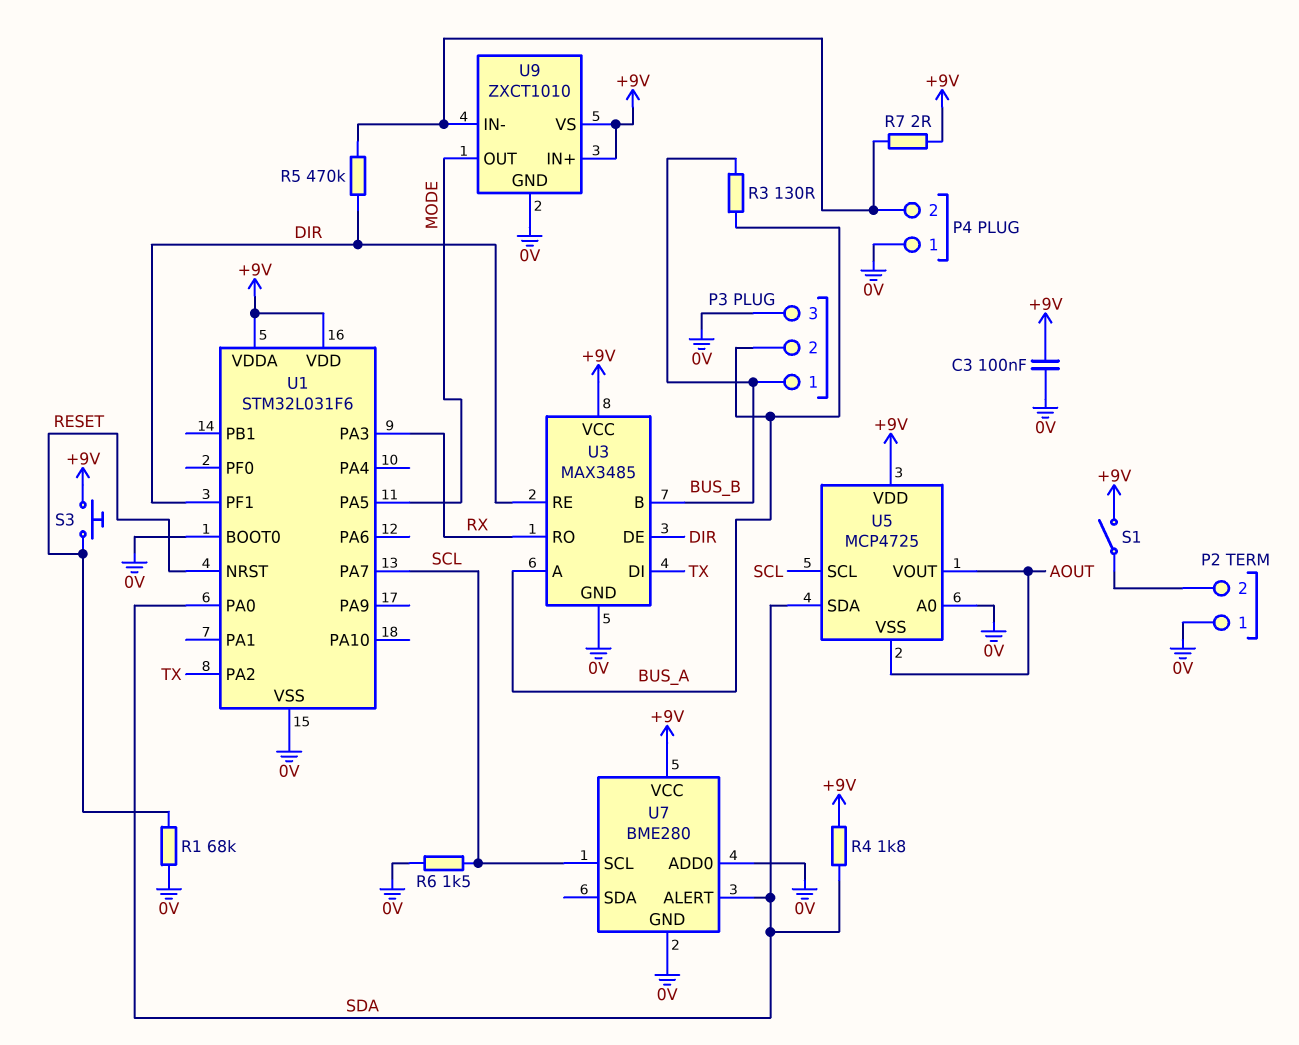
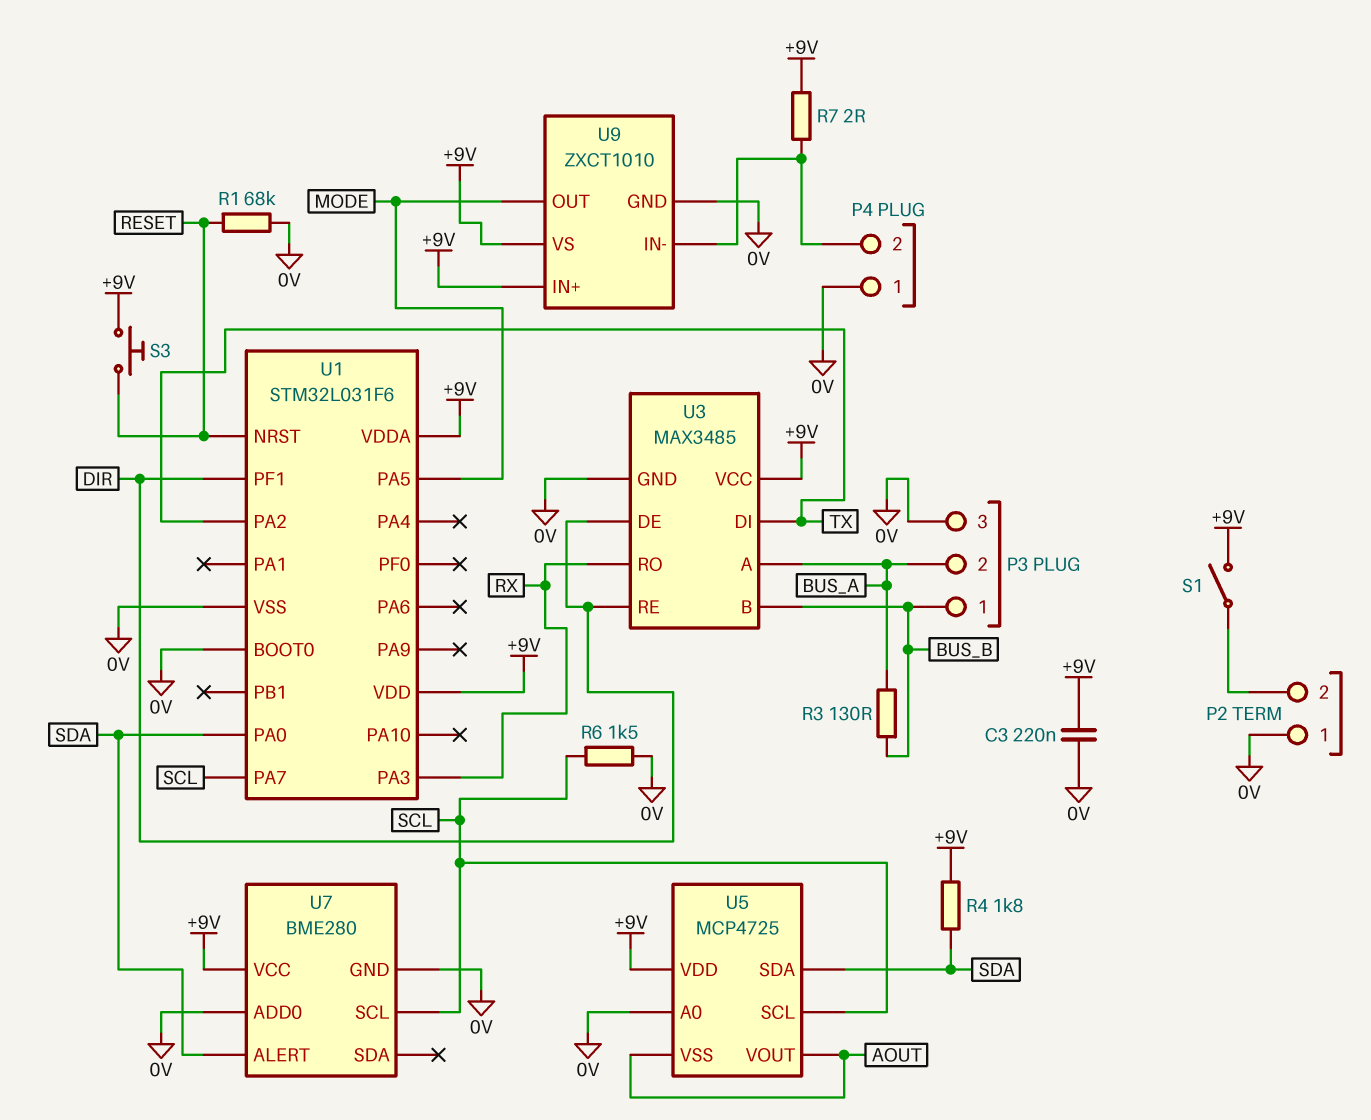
C3: 100nF (+9V, 0V) -> 220nF (+9V, 0V)
R5: 470k (DIR, P4/2) -> none

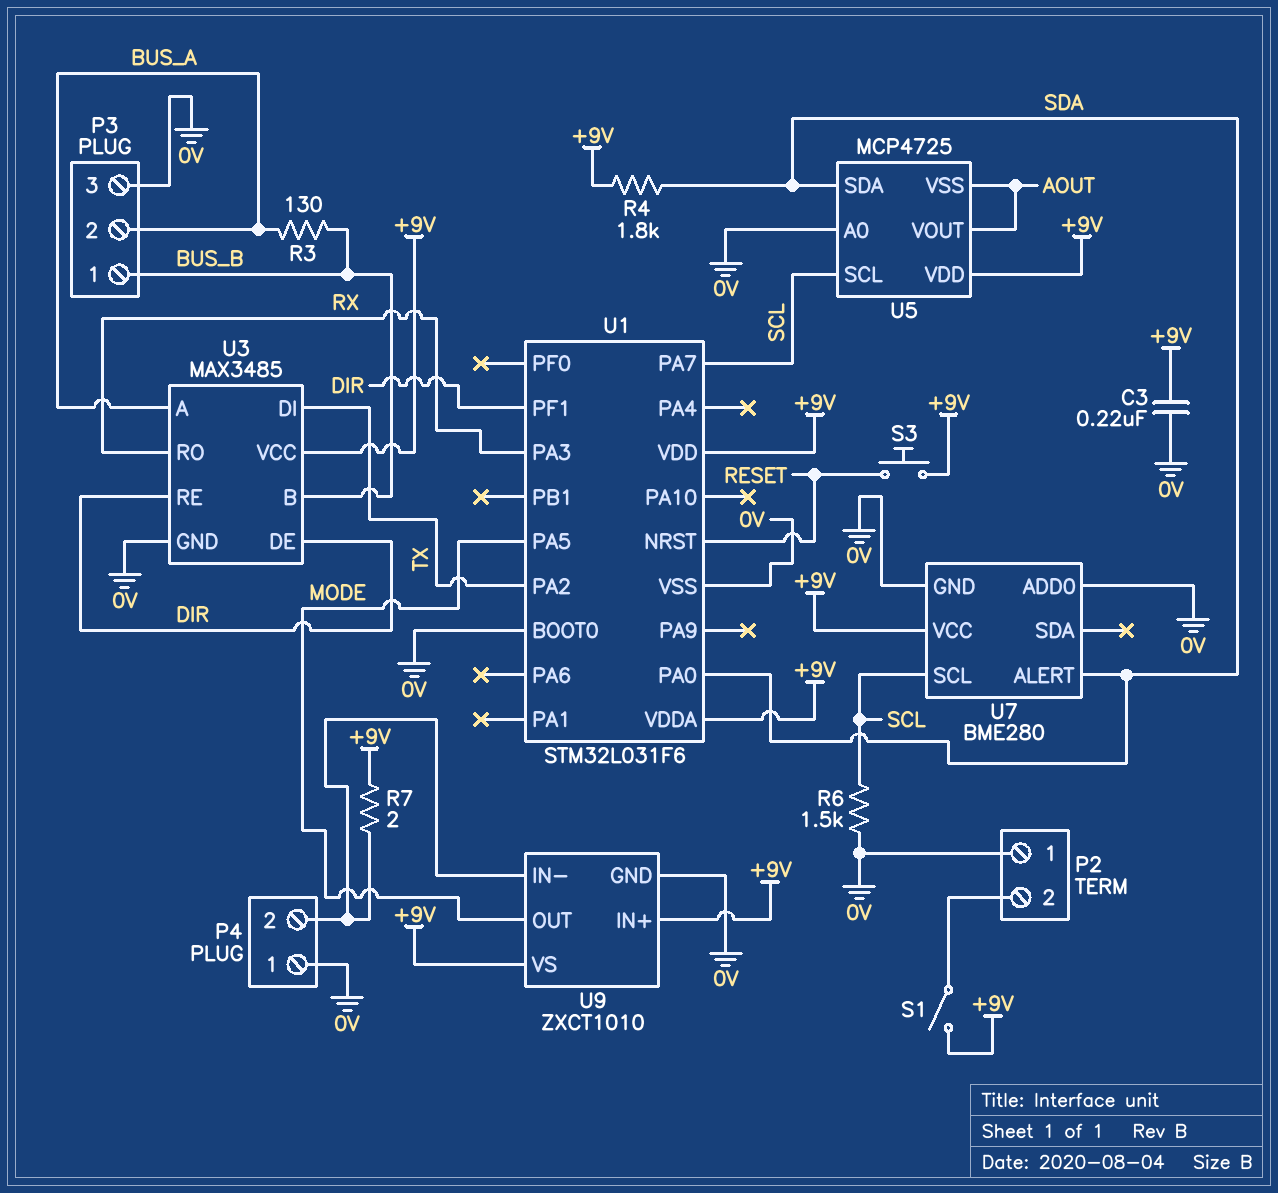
R1: 68k (0V, RESET) -> none

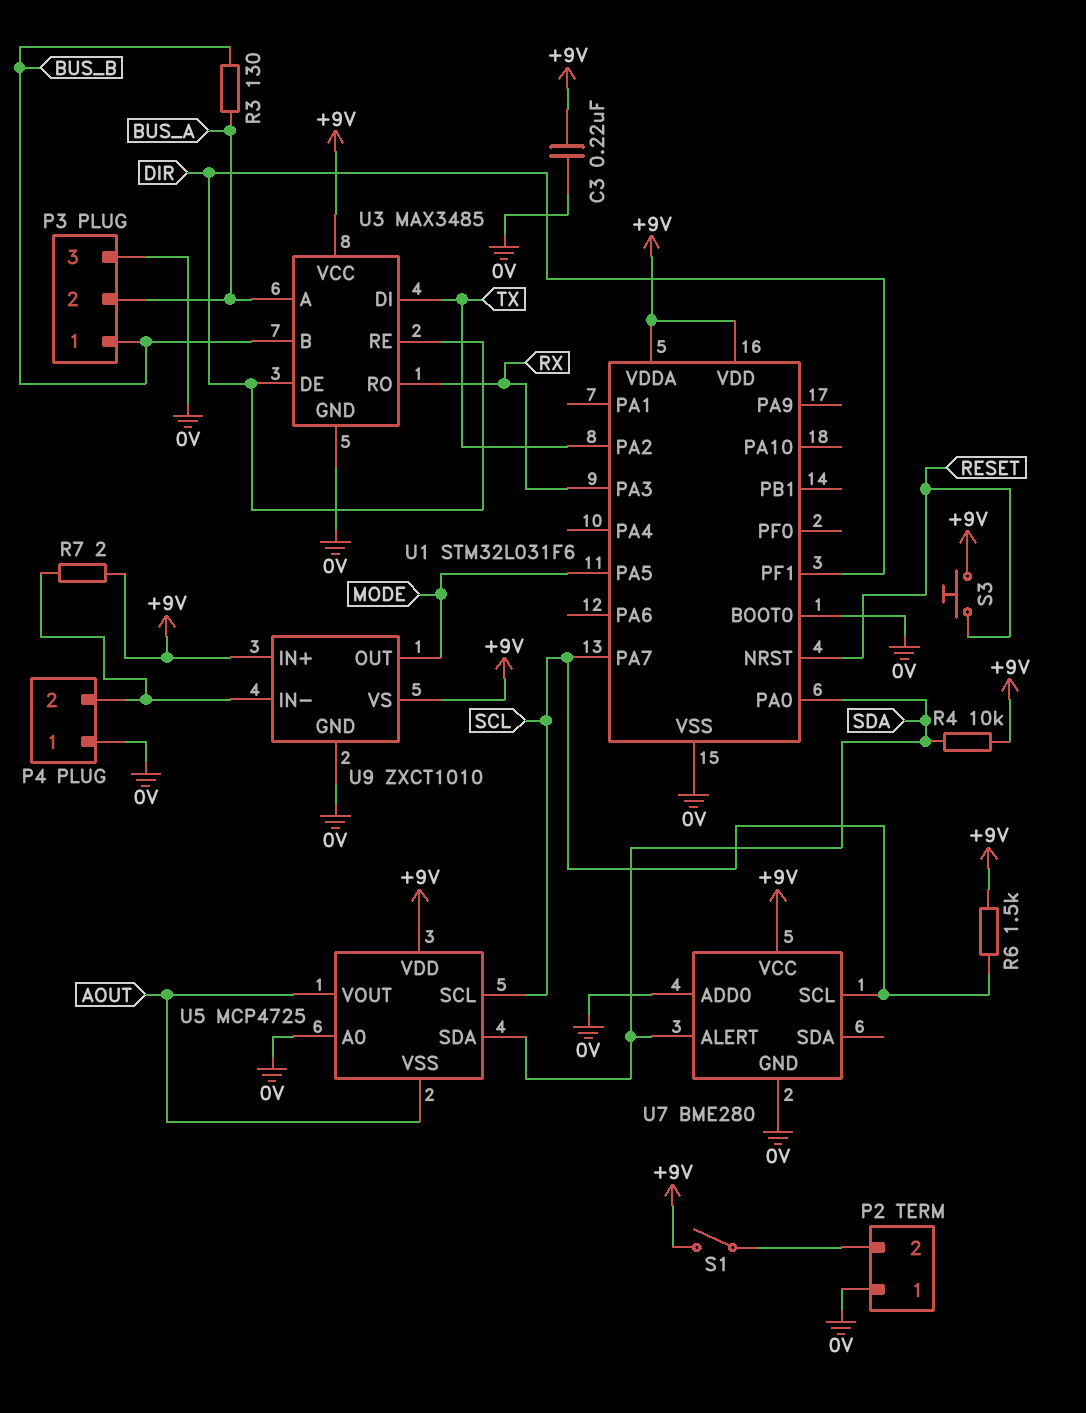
R4: 1.8k (+9V, SDA) -> 10k (+9V, SDA)
R6: 1.5k (0V, SCL) -> 1.5k (+9V, SCL)

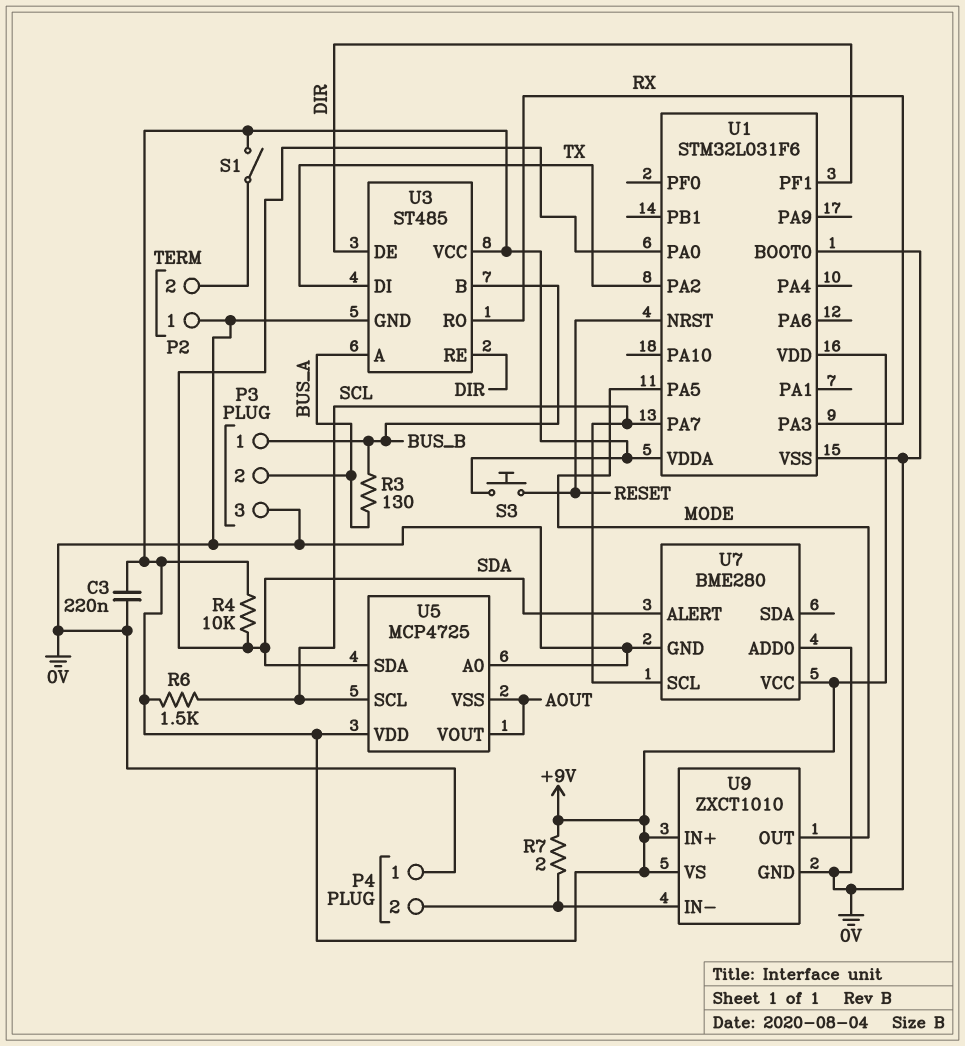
U3: MAX3485 -> ST485

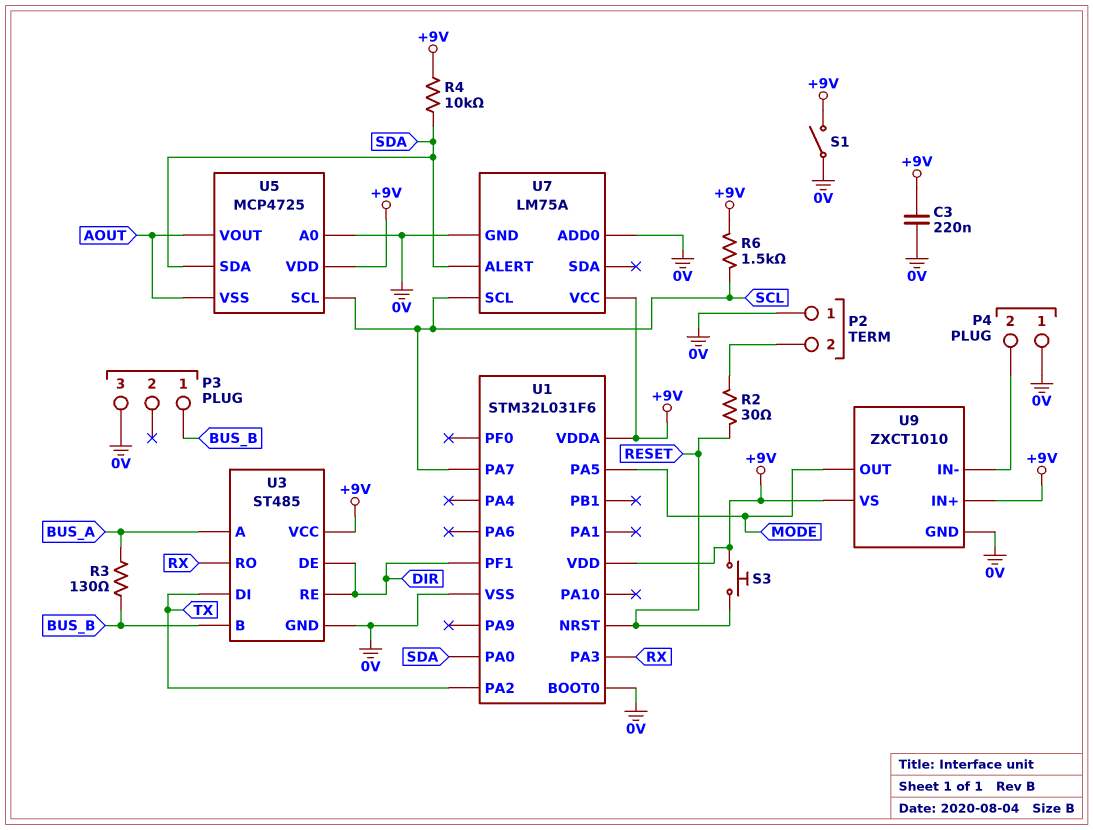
P3 pin 2: BUS_A -> none
R2: none -> 30 (P2/2, RESET)
R7: 2 (+9V, P4/2) -> none
S1: switch (+9V, P2/2) -> switch (+9V, 0V)
U7: BME280 -> LM75A

